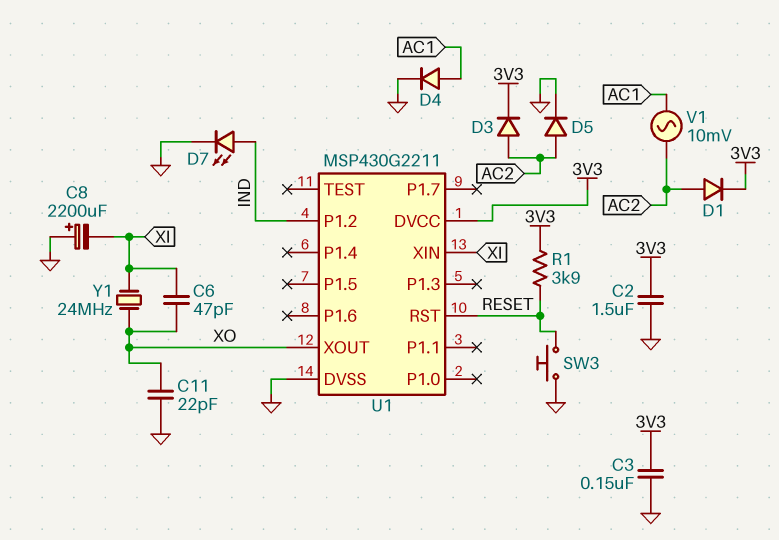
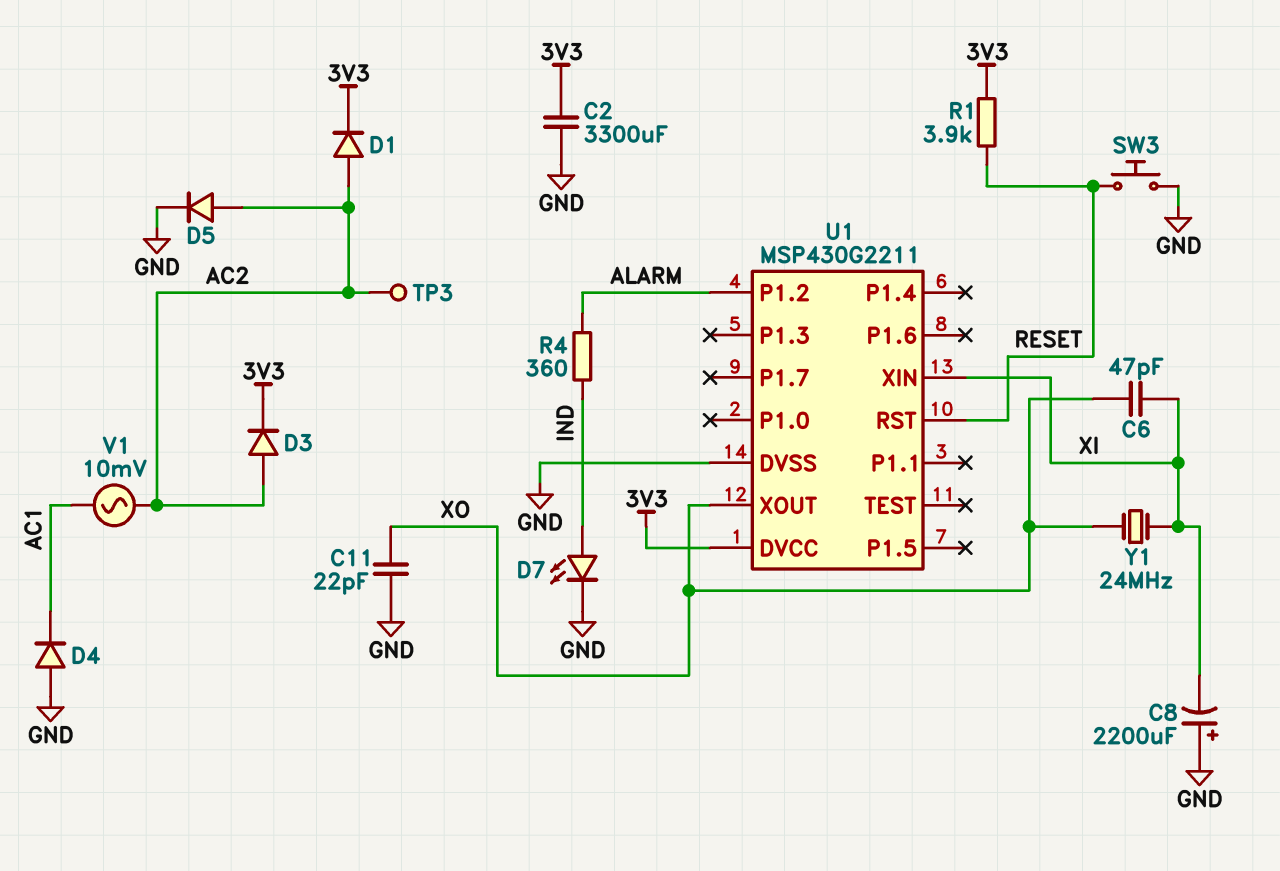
C2: 1.5uF (3V3, GND) -> 3300uF (3V3, GND)
C3: 150nF (3V3, GND) -> none
D4: diode (A AC1, K GND) -> diode (A GND, K AC1)
R4: none -> 360 (ALARM, IND)
TP3: none -> test point (AC2)
U1 pin P1.2: IND -> ALARM

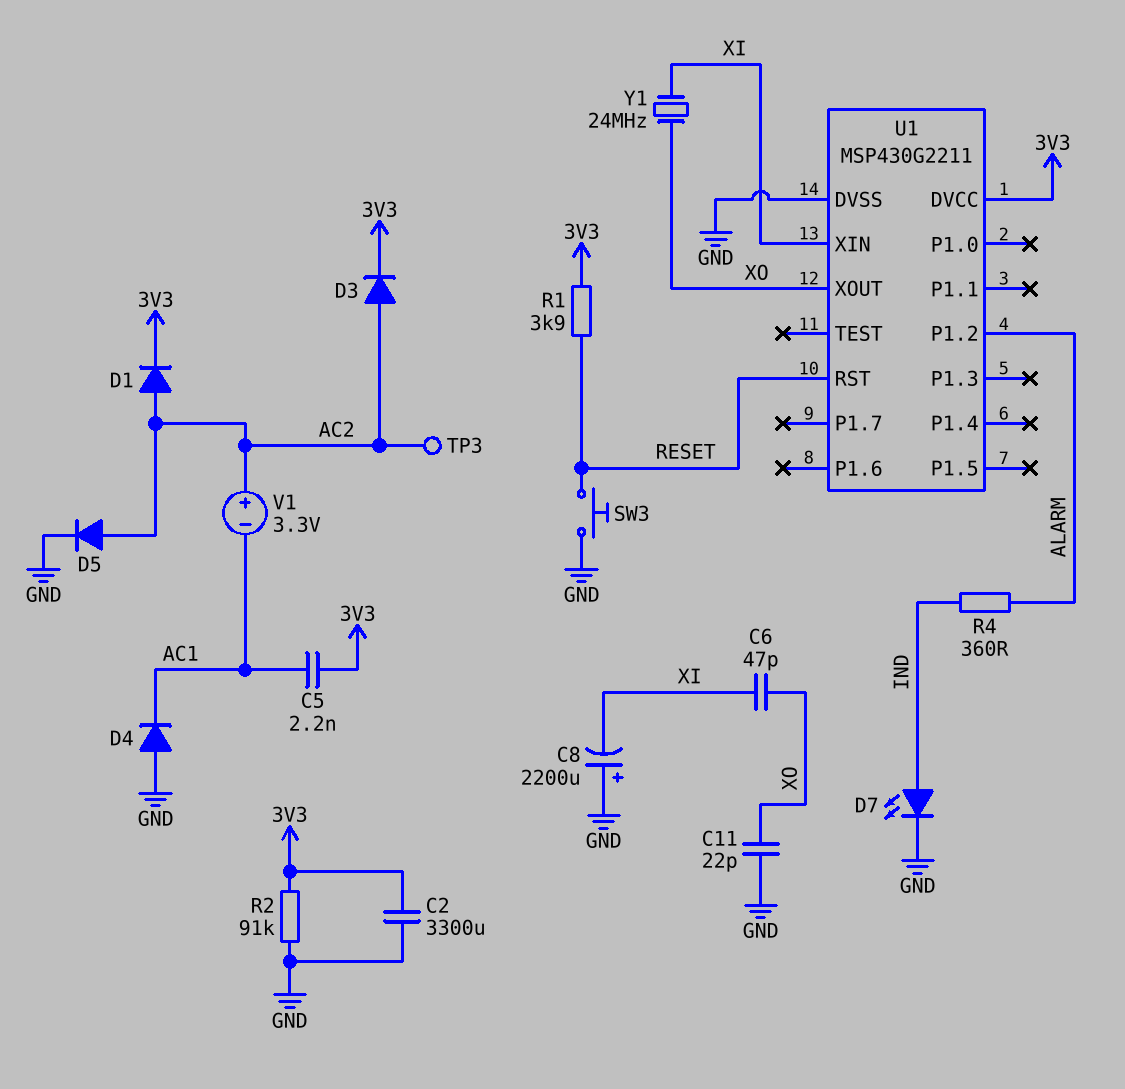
C5: none -> 2.2nF (3V3, AC1)
R2: none -> 91k (3V3, GND)
V1: AC 10mV (AC1, AC2) -> 3.3V (plus AC2, minus AC1)

